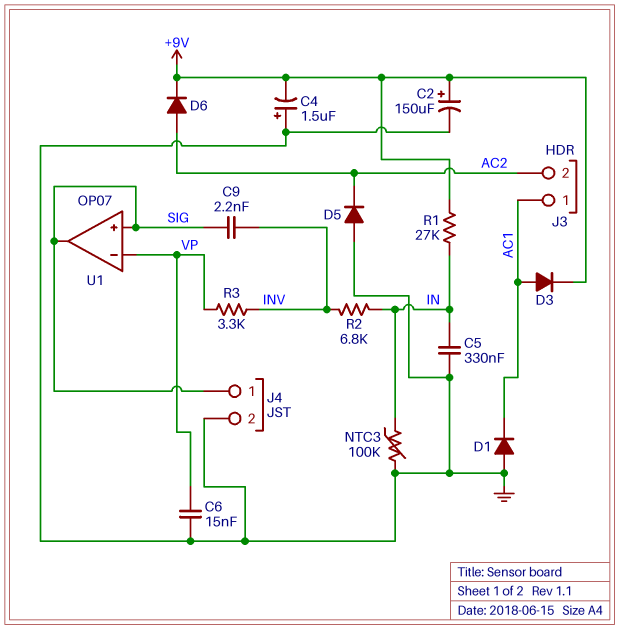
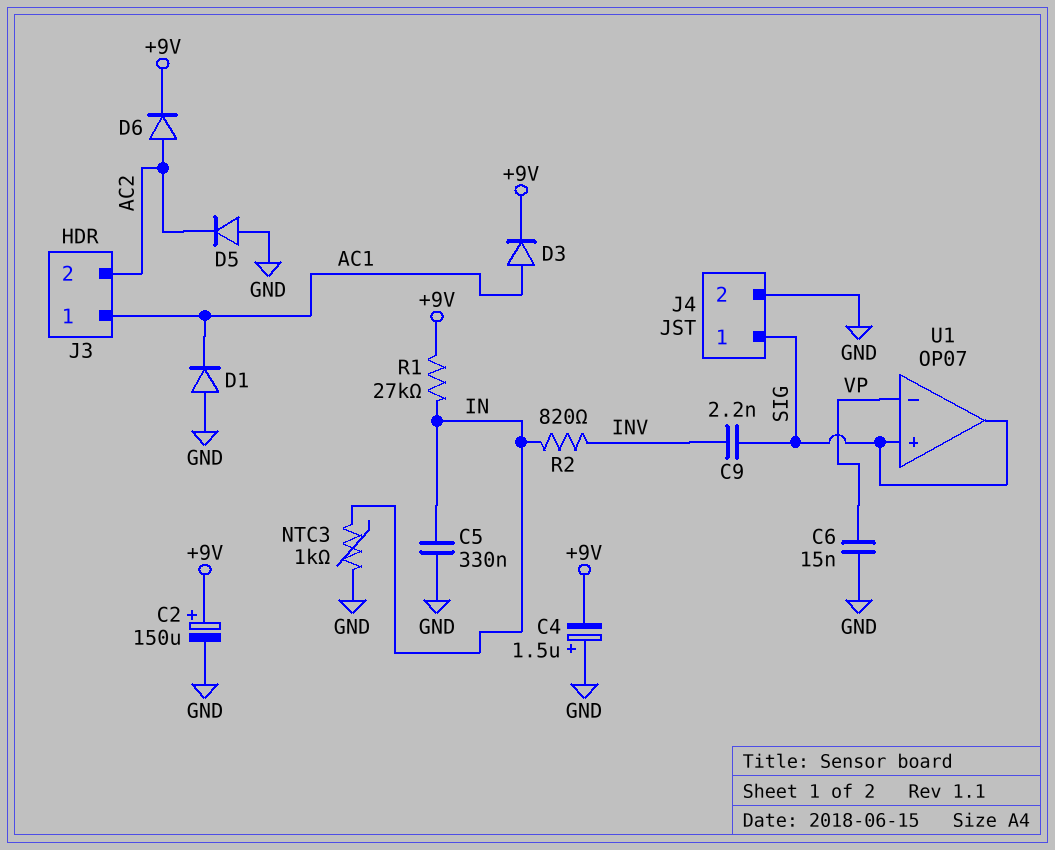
NTC3: 100k (GND, IN) -> 1k (GND, IN)
R2: 6.8k (IN, INV) -> 820 (IN, INV)
R3: 3.3k (INV, VP) -> none

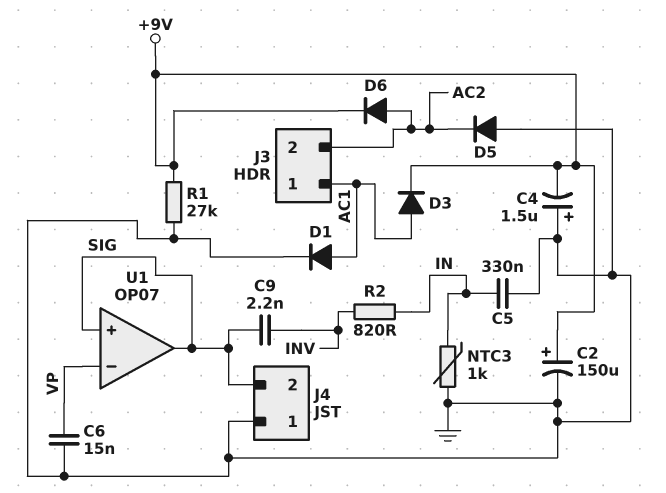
D1: diode (A GND, K AC1) -> diode (A AC1, K GND)
J4 pin 1: SIG -> GND
J4 pin 2: GND -> SIG
R1: 27k (+9V, IN) -> 27k (+9V, GND)

